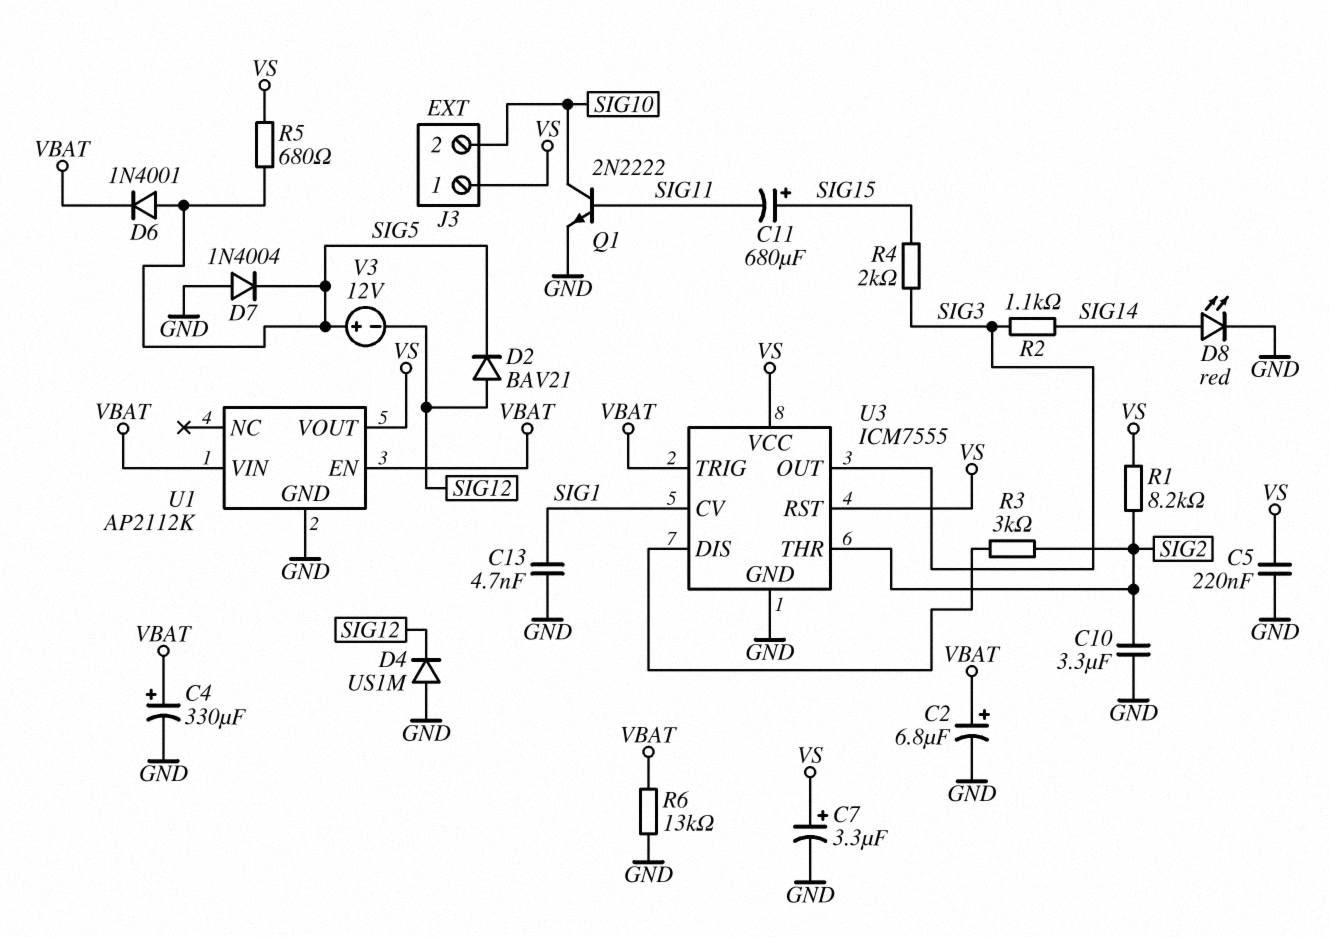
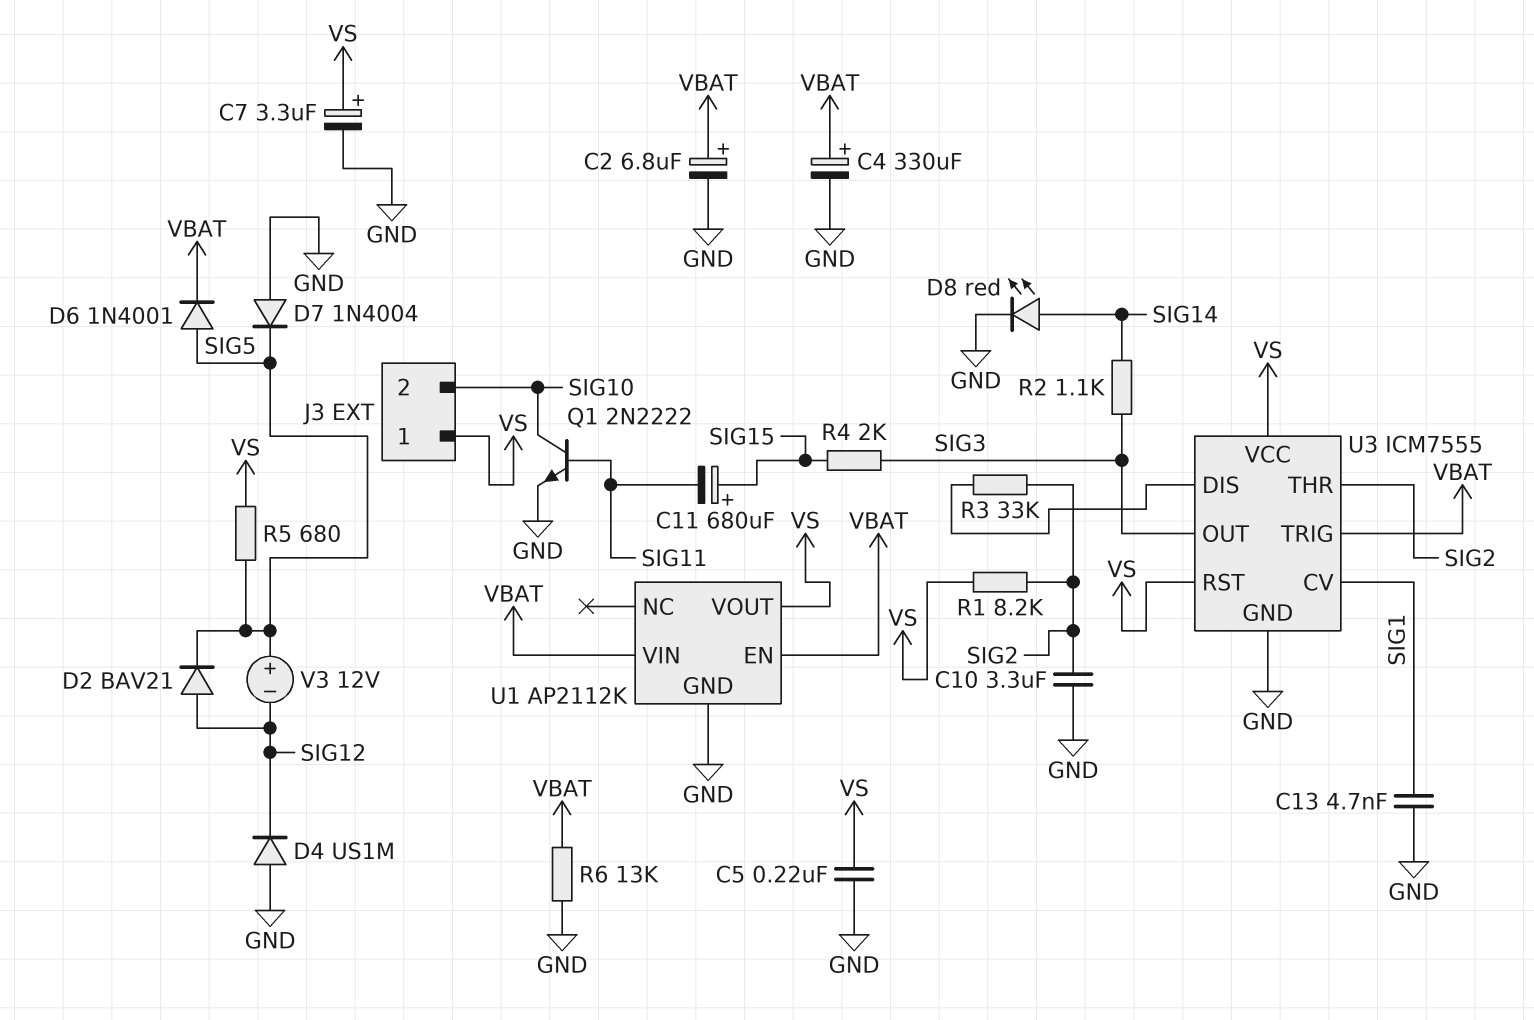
R3: 3k (SIG2, U3/DIS) -> 33k (SIG2, U3/DIS)

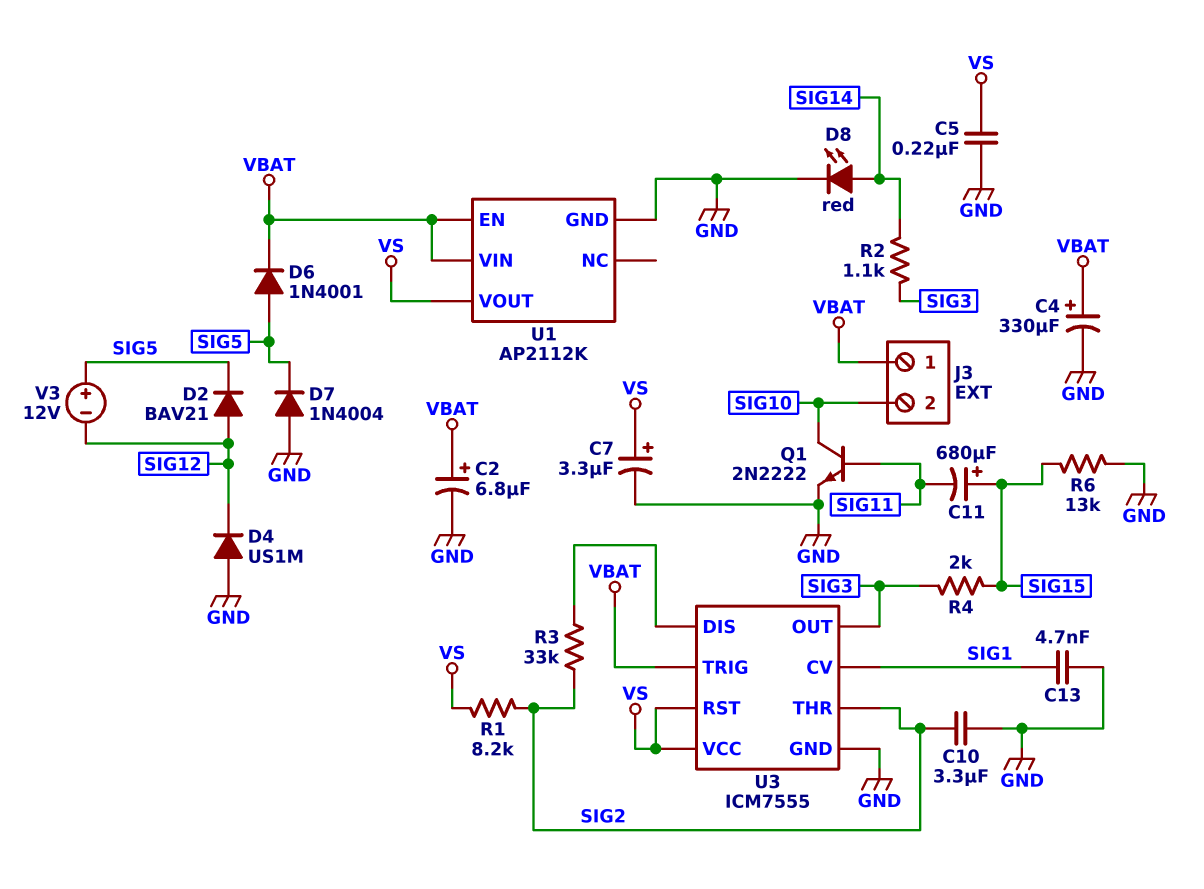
J3 pin 1: VS -> VBAT
R5: 680 (SIG5, VS) -> none
R6: 13k (GND, VBAT) -> 13k (GND, SIG15)

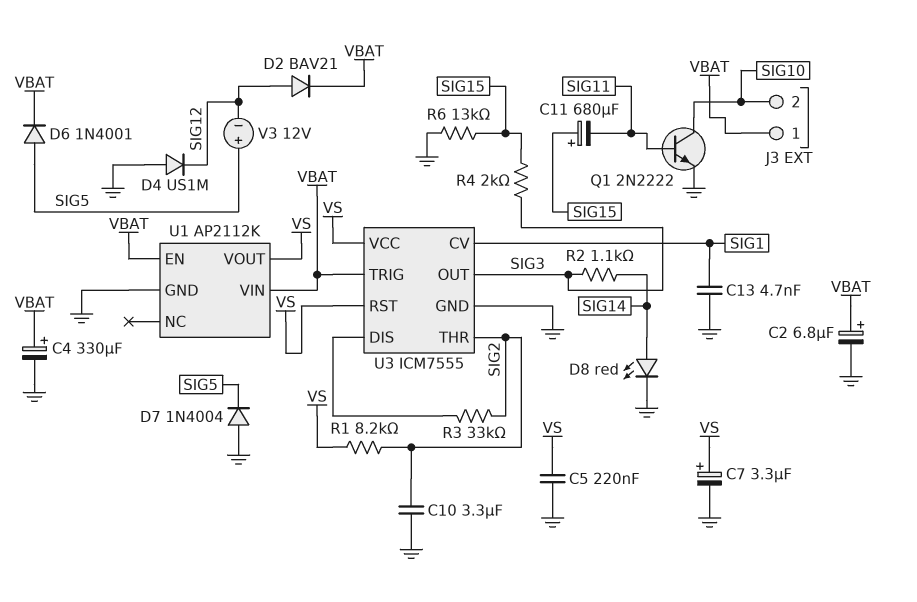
D2: diode BAV21 (A SIG12, K SIG5) -> diode BAV21 (A SIG12, K VBAT)

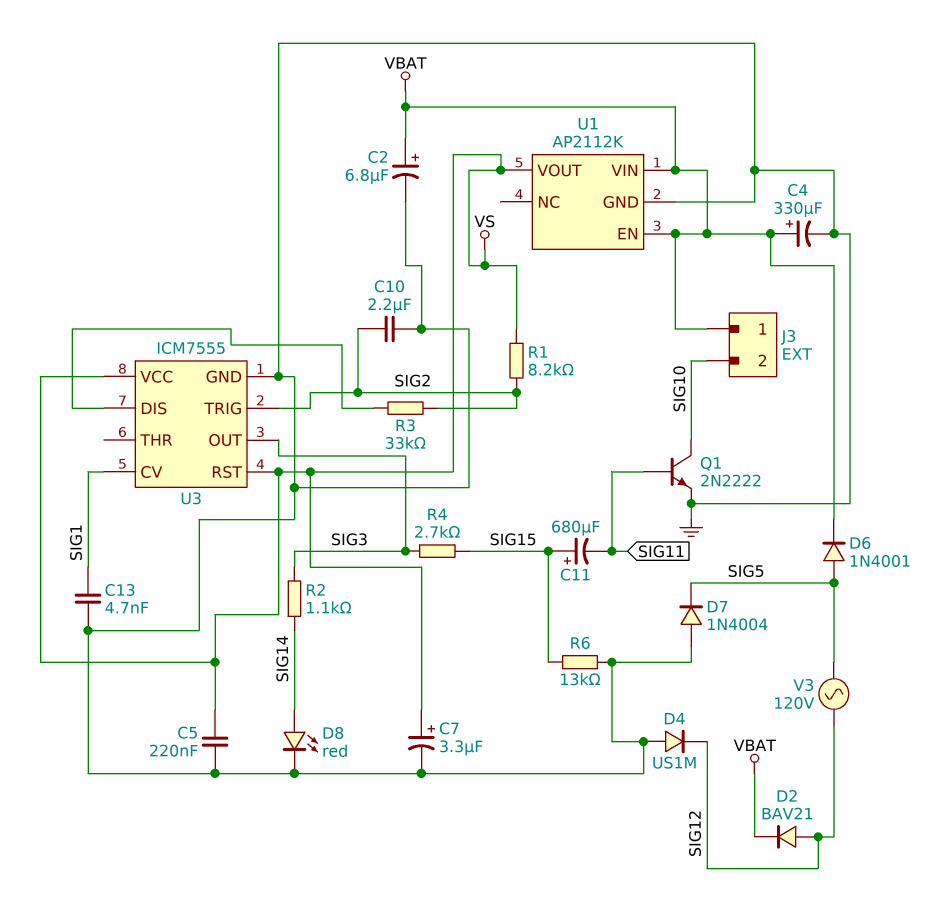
C10: 3.3uF (GND, SIG2) -> 2.2uF (GND, SIG2)
R4: 2k (SIG3, SIG15) -> 2.7k (SIG3, SIG15)
U3 pin THR: SIG2 -> none
U3 pin TRIG: VBAT -> SIG2
V3: 12V (plus SIG5, minus SIG12) -> AC 120V (SIG5, SIG12)

